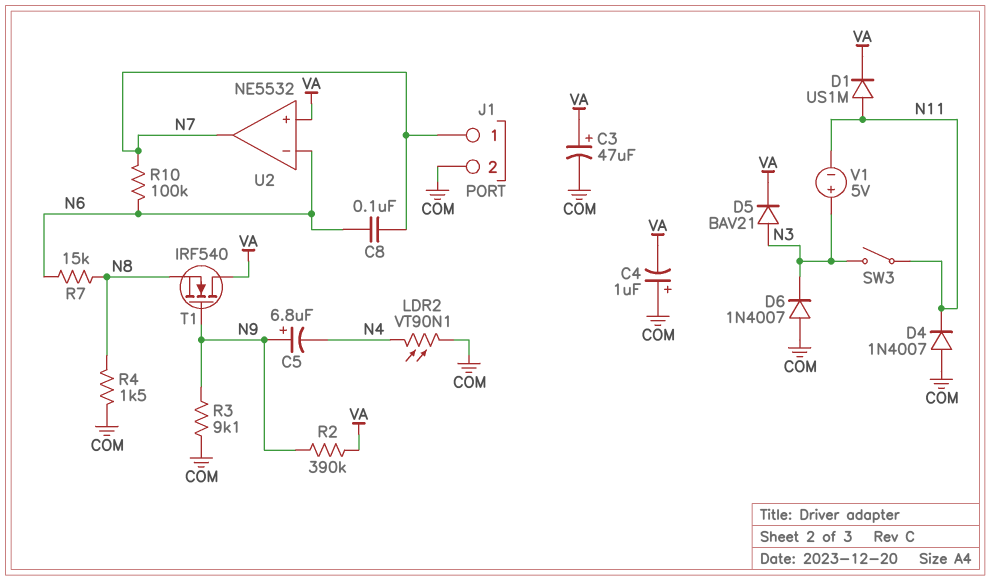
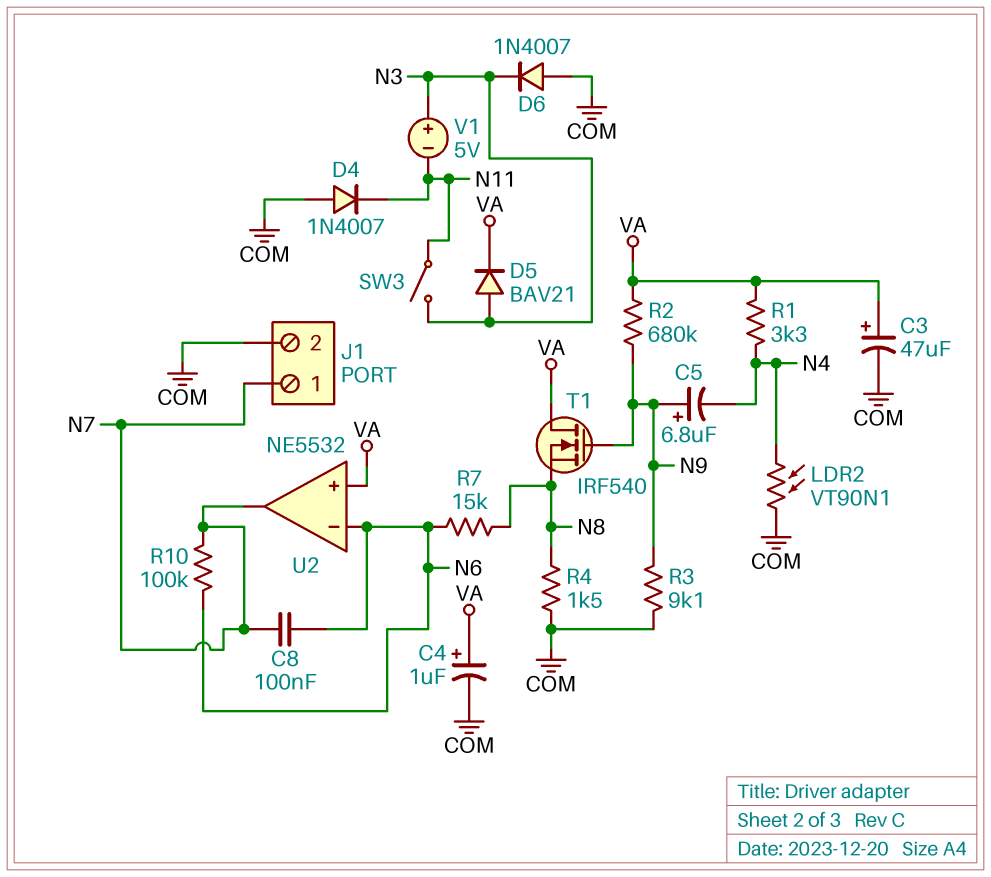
C4: 1uF (plus COM, minus VA) -> 1uF (plus VA, minus COM)
D1: diode US1M (A N11, K VA) -> none
R1: none -> 3.3k (N4, VA)
R2: 390k (N9, VA) -> 680k (N9, VA)

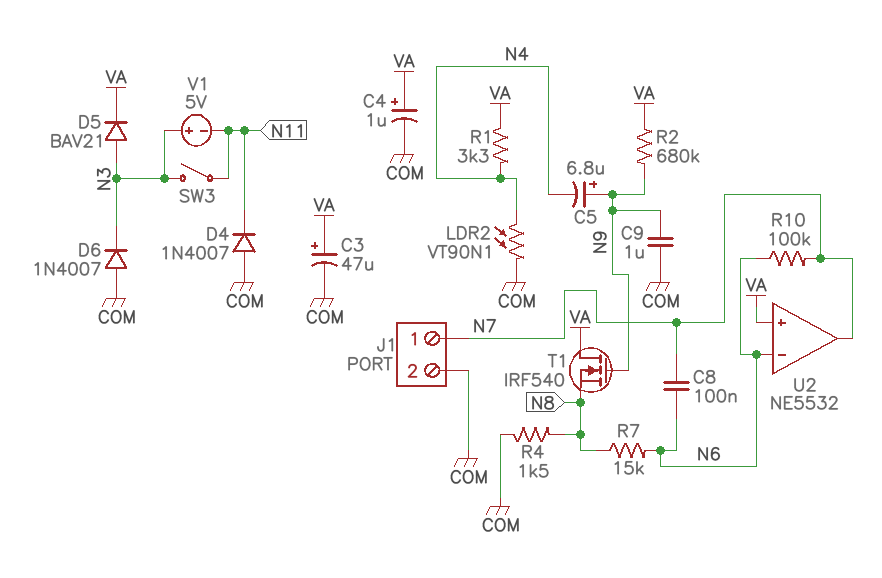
C9: none -> 1uF (COM, N9)
R3: 9.1k (COM, N9) -> none

